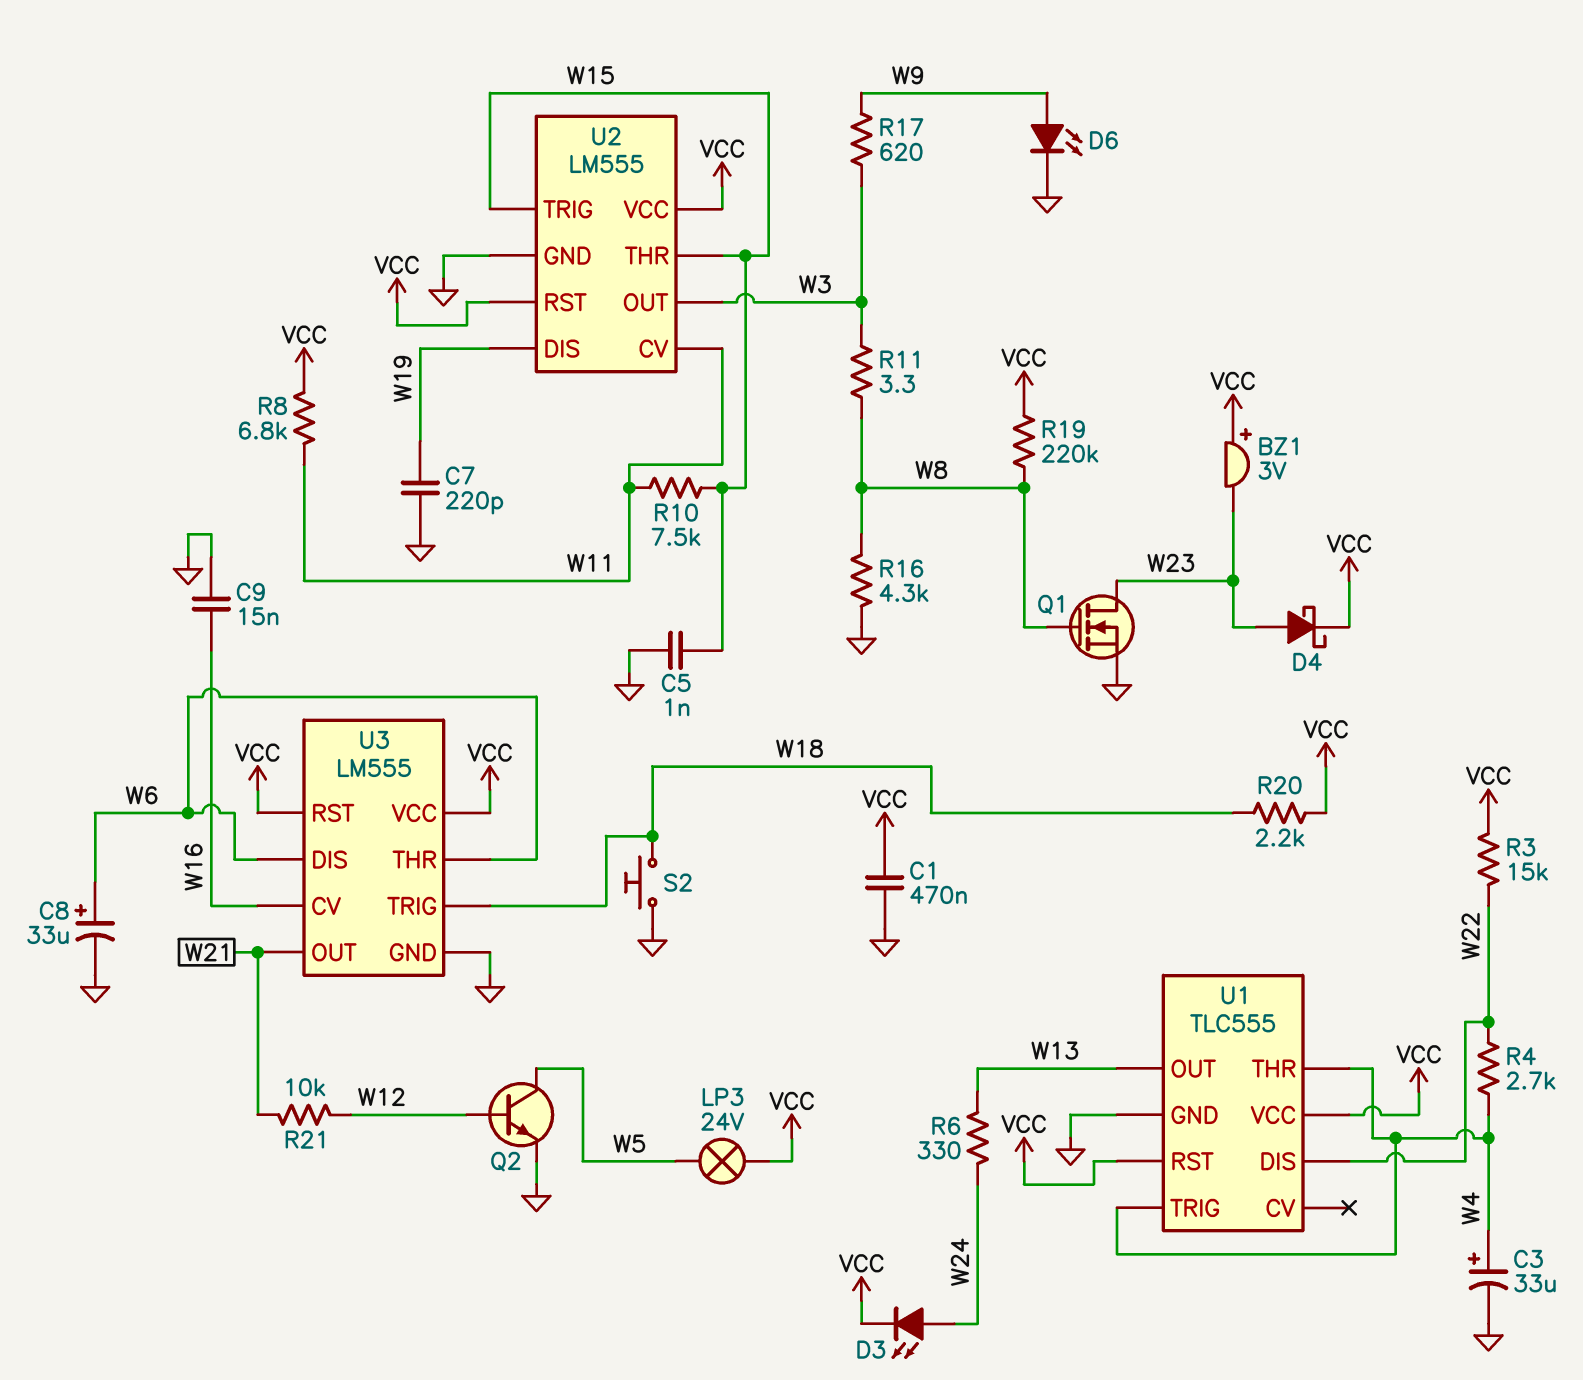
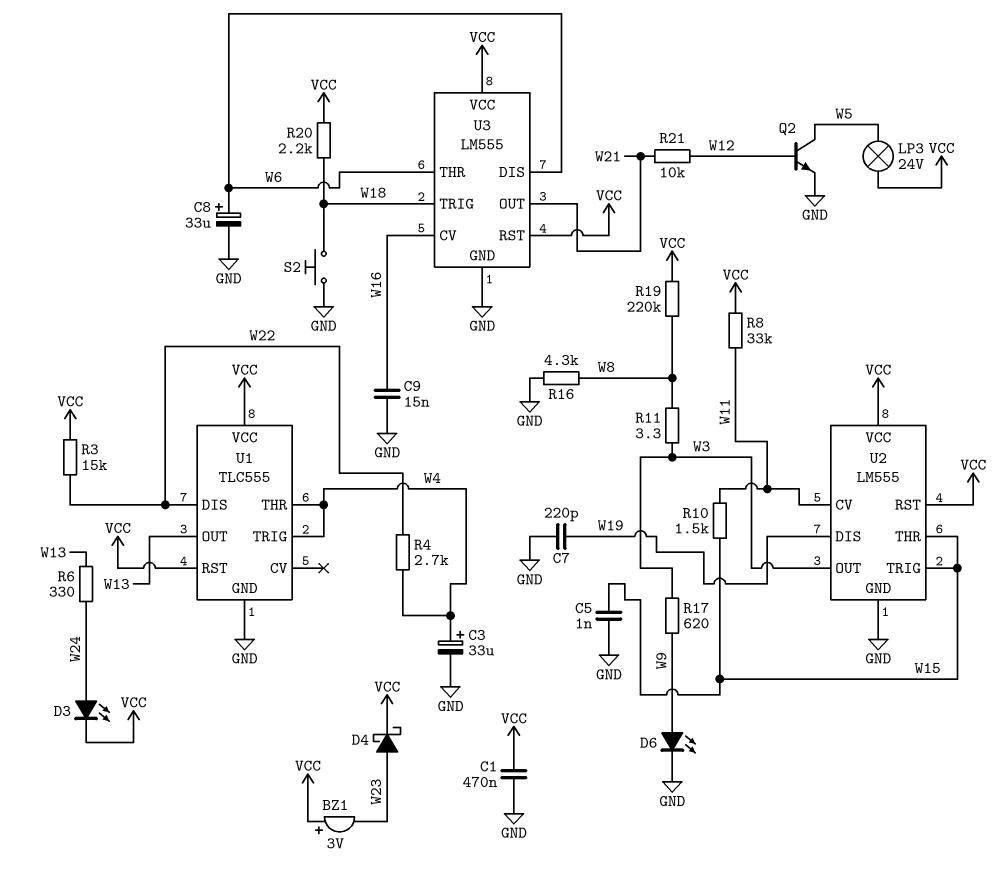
Q1: NMOS (G W8, D W23, S GND) -> none
R8: 6.8k (VCC, W11) -> 33k (VCC, W11)
R10: 7.5k (W11, W15) -> 1.5k (W11, W15)

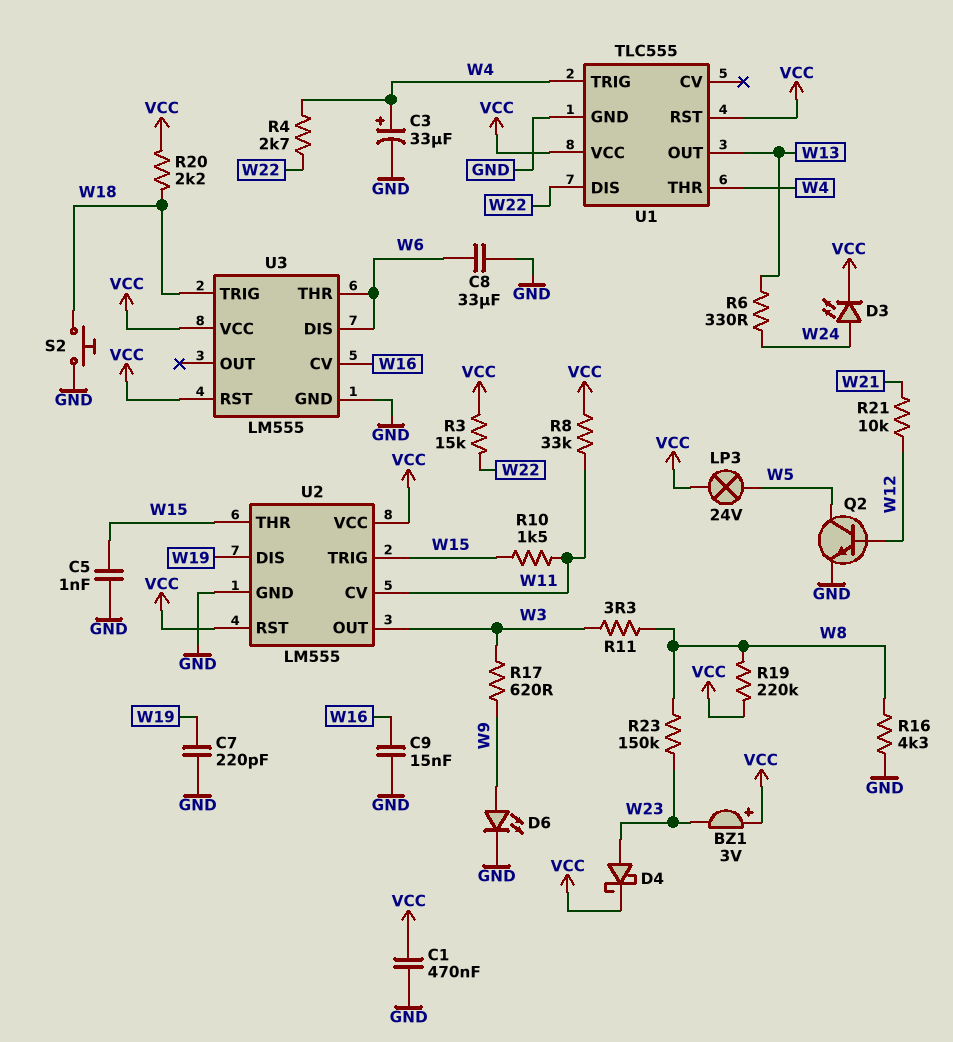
C8: 33uF (plus W6, minus GND) -> 33uF (GND, W6)
R23: none -> 150k (W8, W23)
U3 pin OUT: W21 -> none

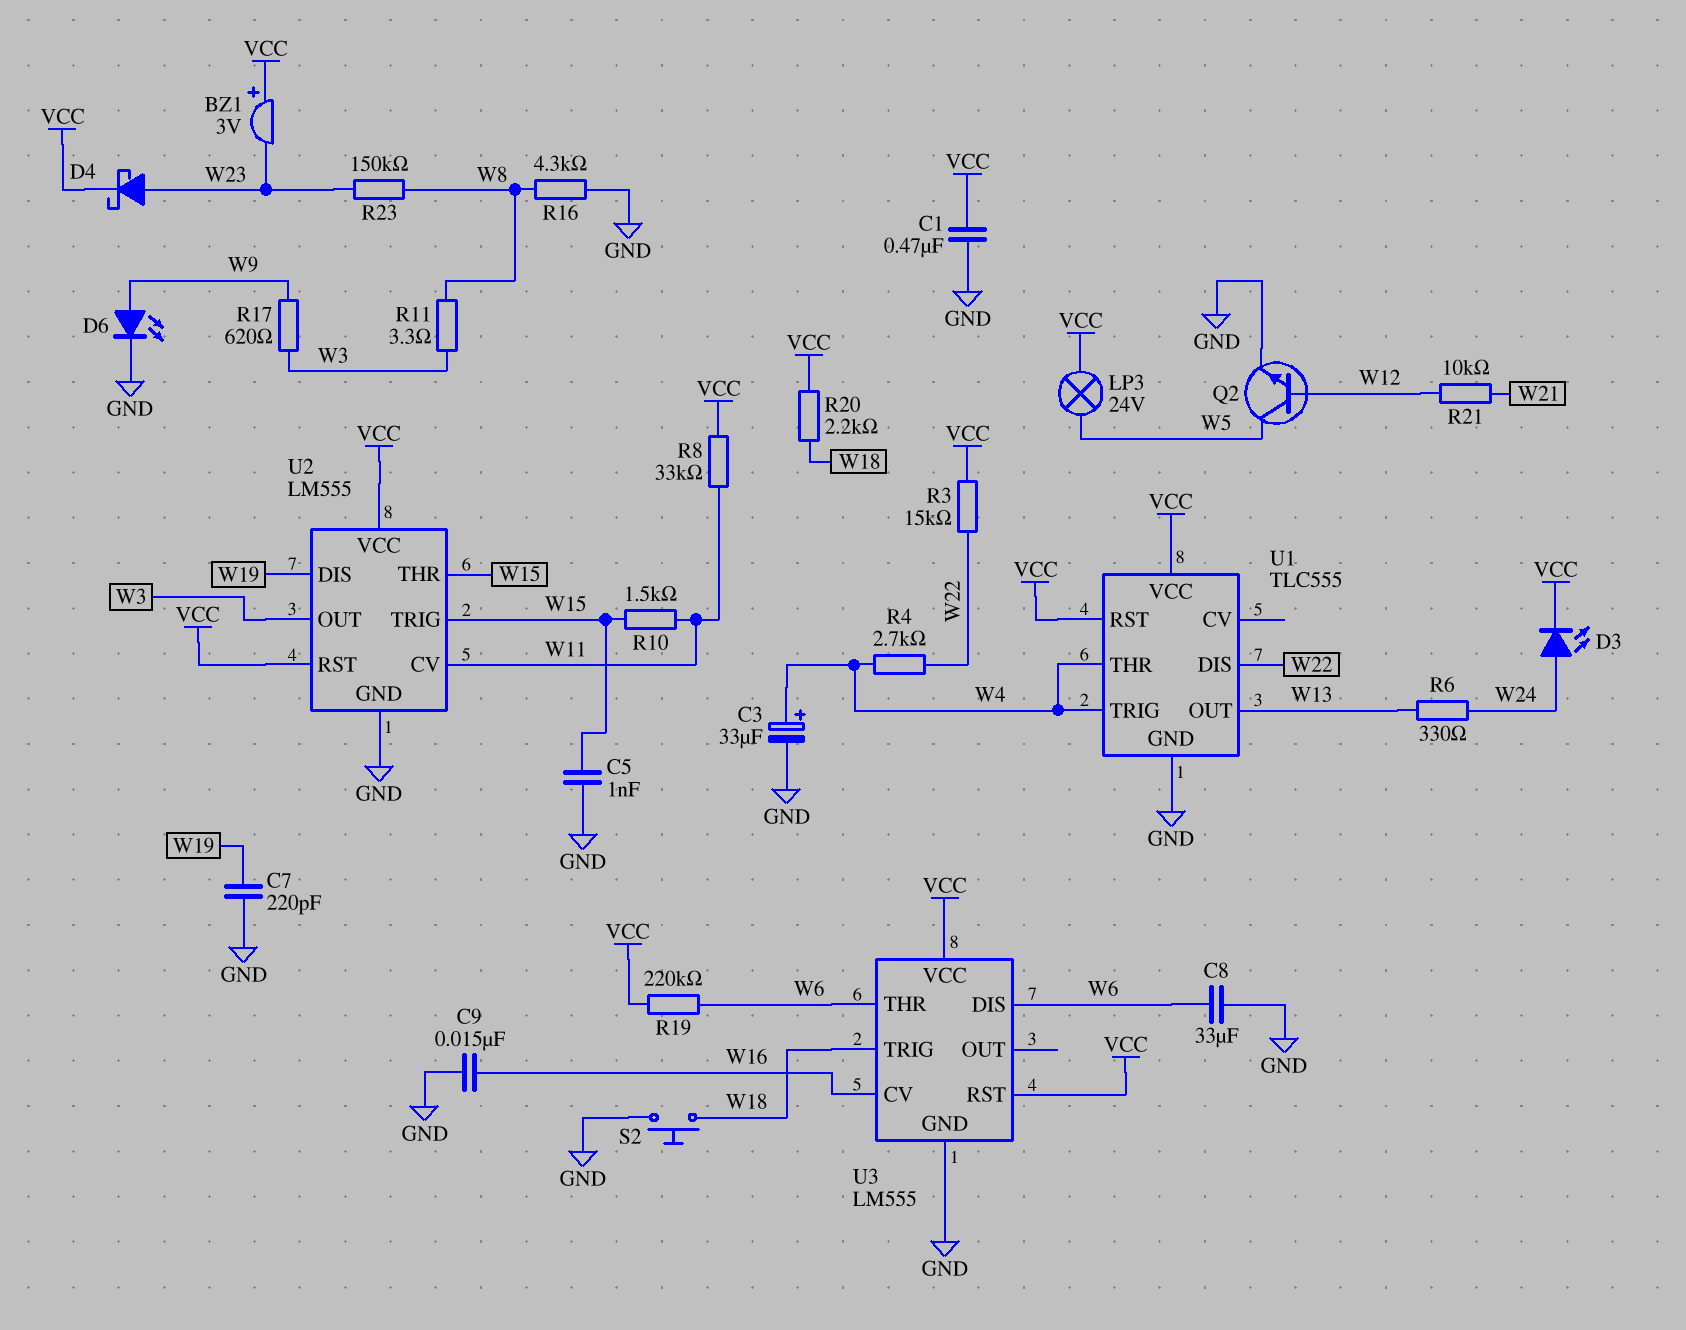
R19: 220k (VCC, W8) -> 220k (VCC, W6)

